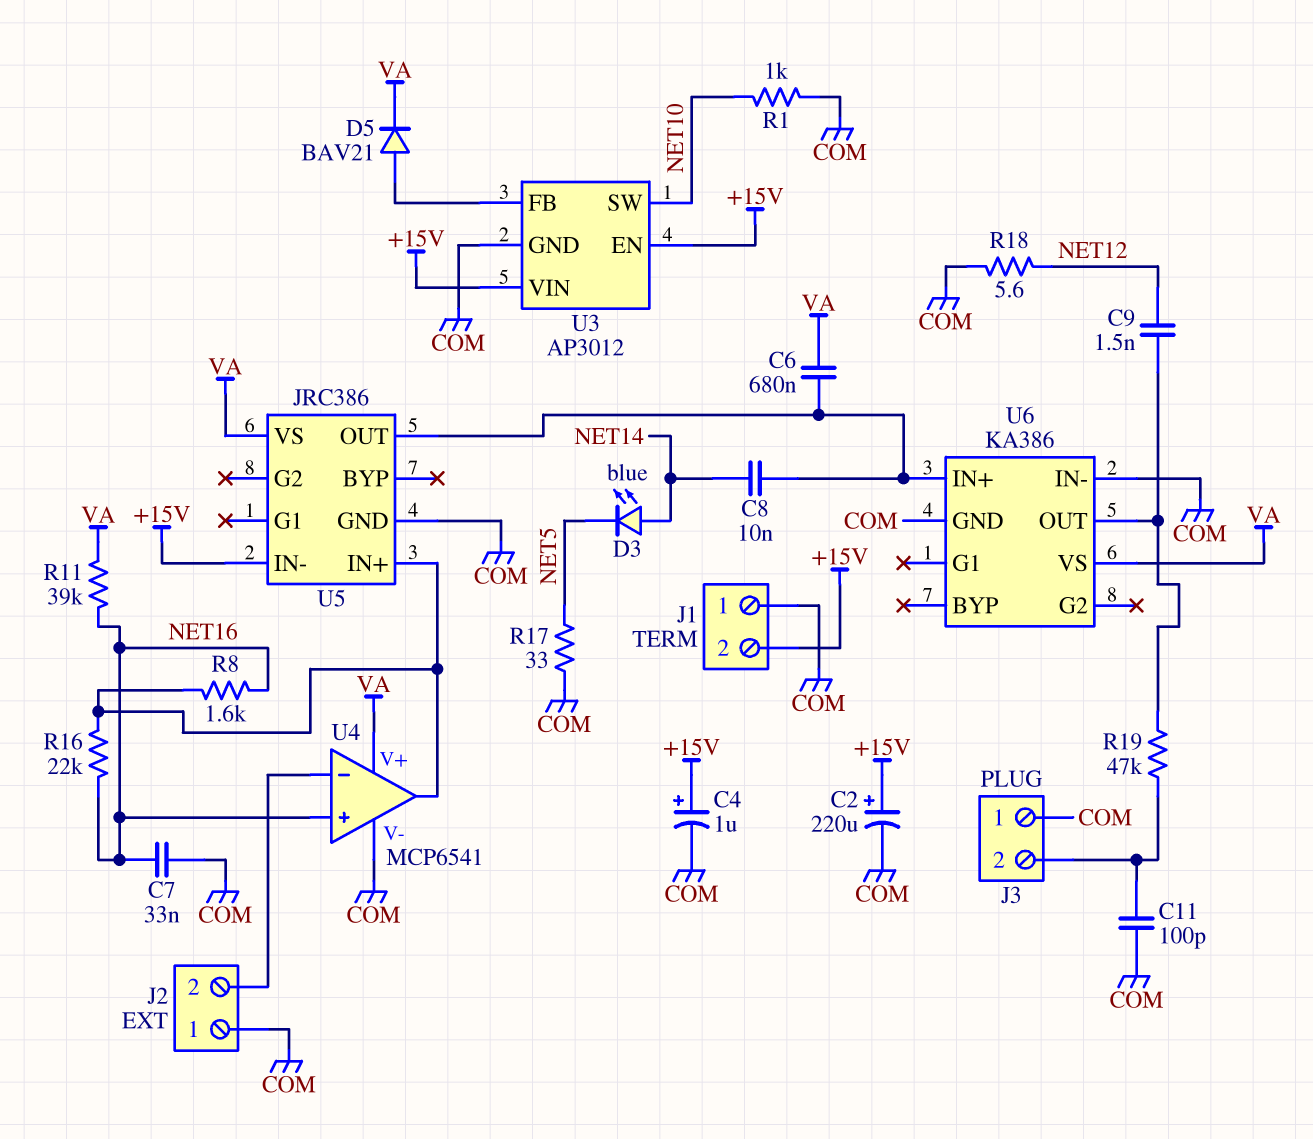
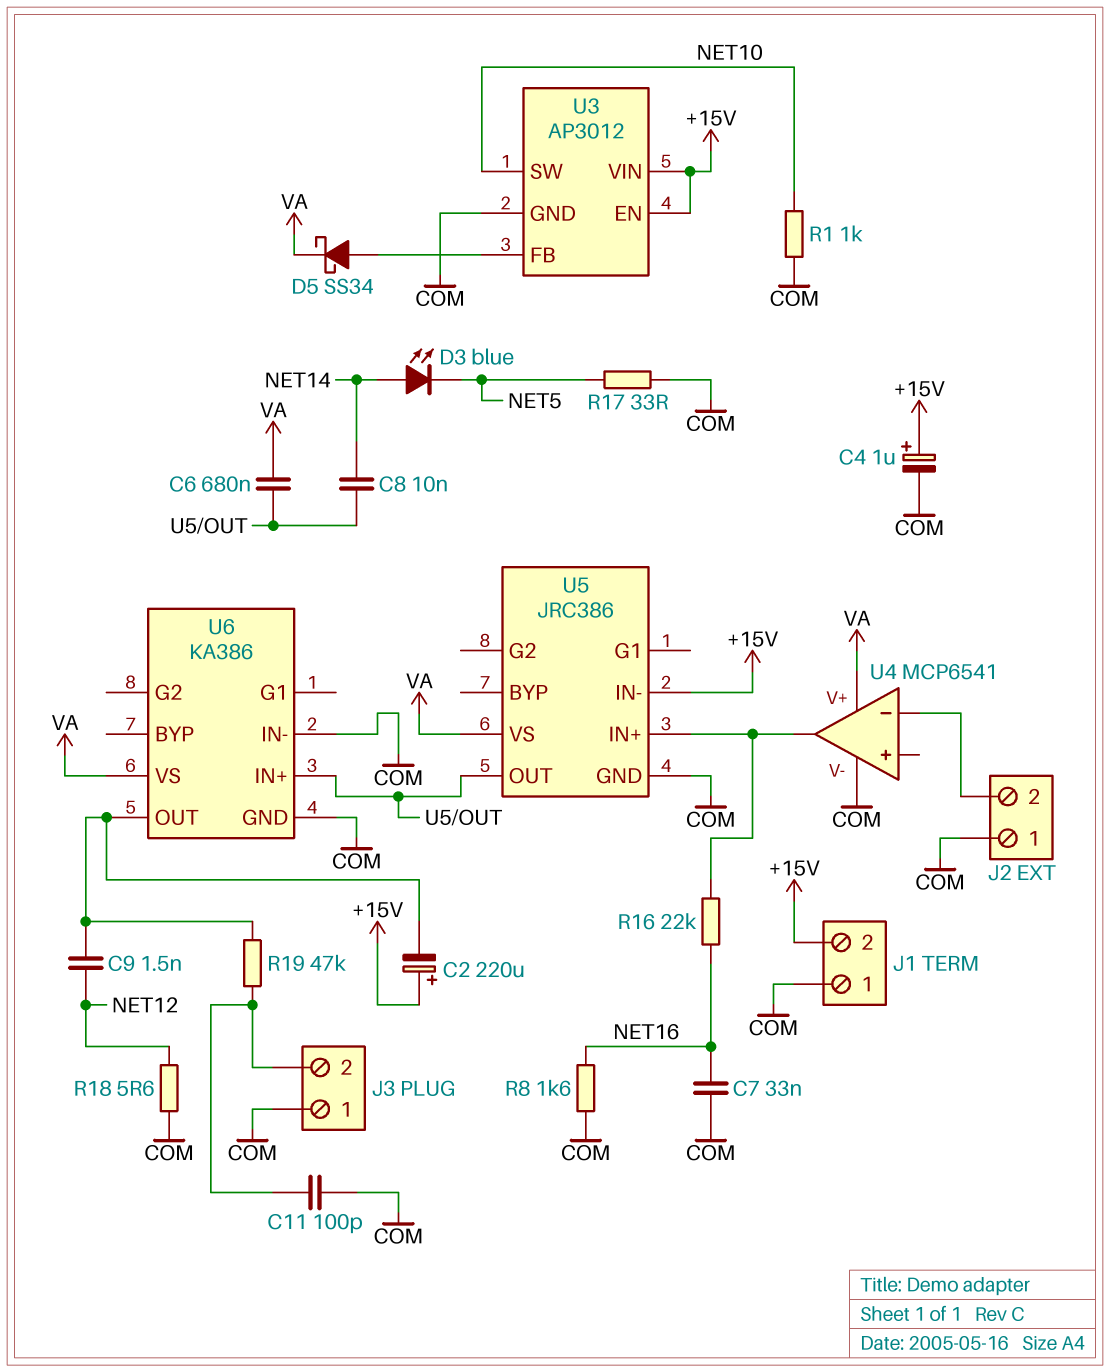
C2: 220uF (plus +15V, minus COM) -> 220uF (plus +15V, minus U6/OUT)
D5: diode BAV21 (A U3/FB, K VA) -> schottky SS34 (A U3/FB, K VA)
R8: 1.6k (NET16, U4/out) -> 1.6k (COM, NET16)
R11: 39k (NET16, VA) -> none
U4 pin in+: NET16 -> none

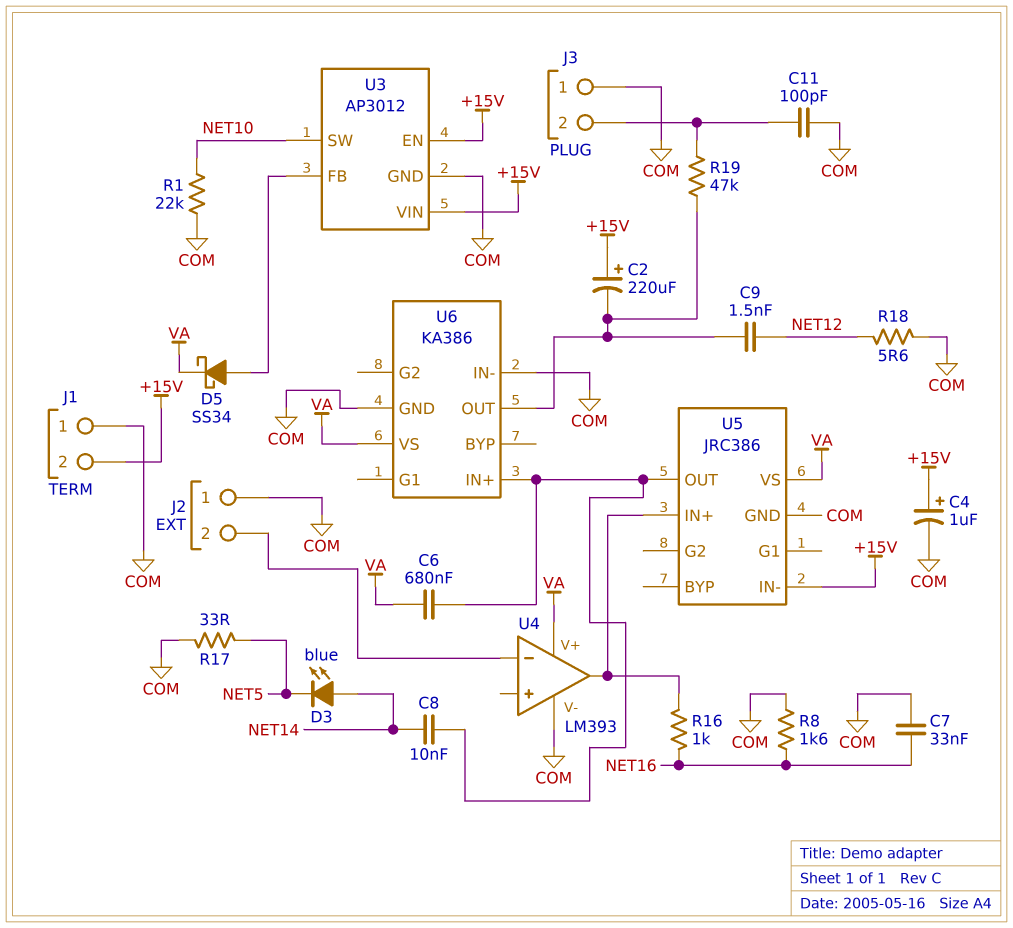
R1: 1k (COM, NET10) -> 22k (COM, NET10)
R16: 22k (NET16, U4/out) -> 1k (NET16, U4/out)
U4: MCP6541 -> LM393

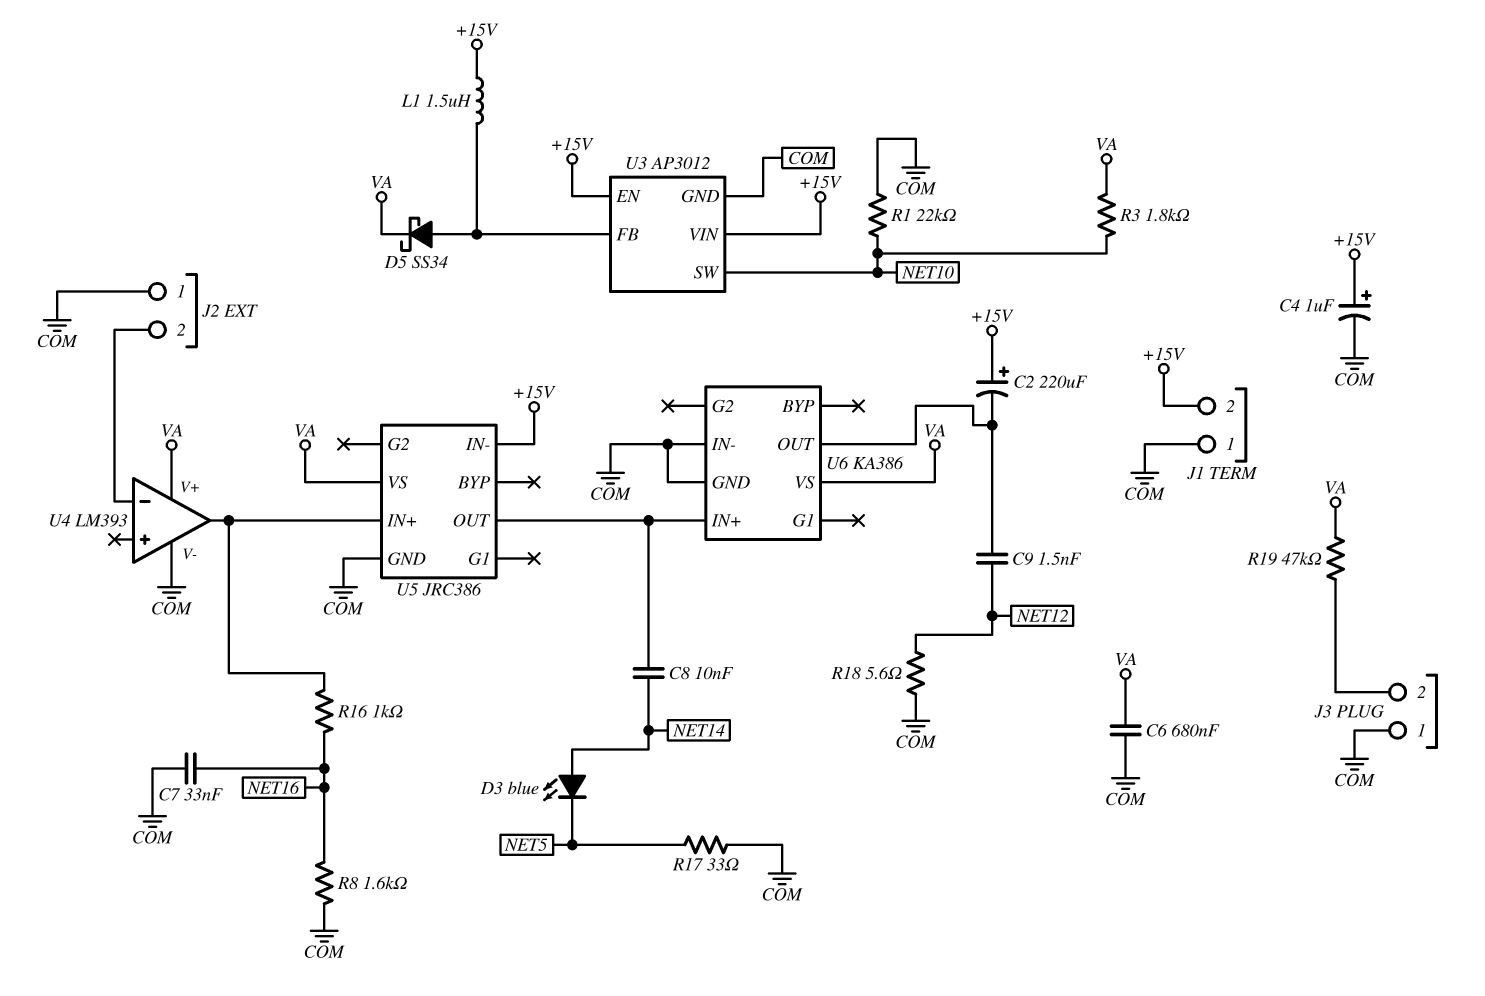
C6: 680nF (U5/OUT, VA) -> 680nF (COM, VA)
C11: 100pF (COM, J3/2) -> none
L1: none -> 1.5uH (+15V, U3/FB)
R3: none -> 1.8k (NET10, VA)
R19: 47k (J3/2, U6/OUT) -> 47k (J3/2, VA)

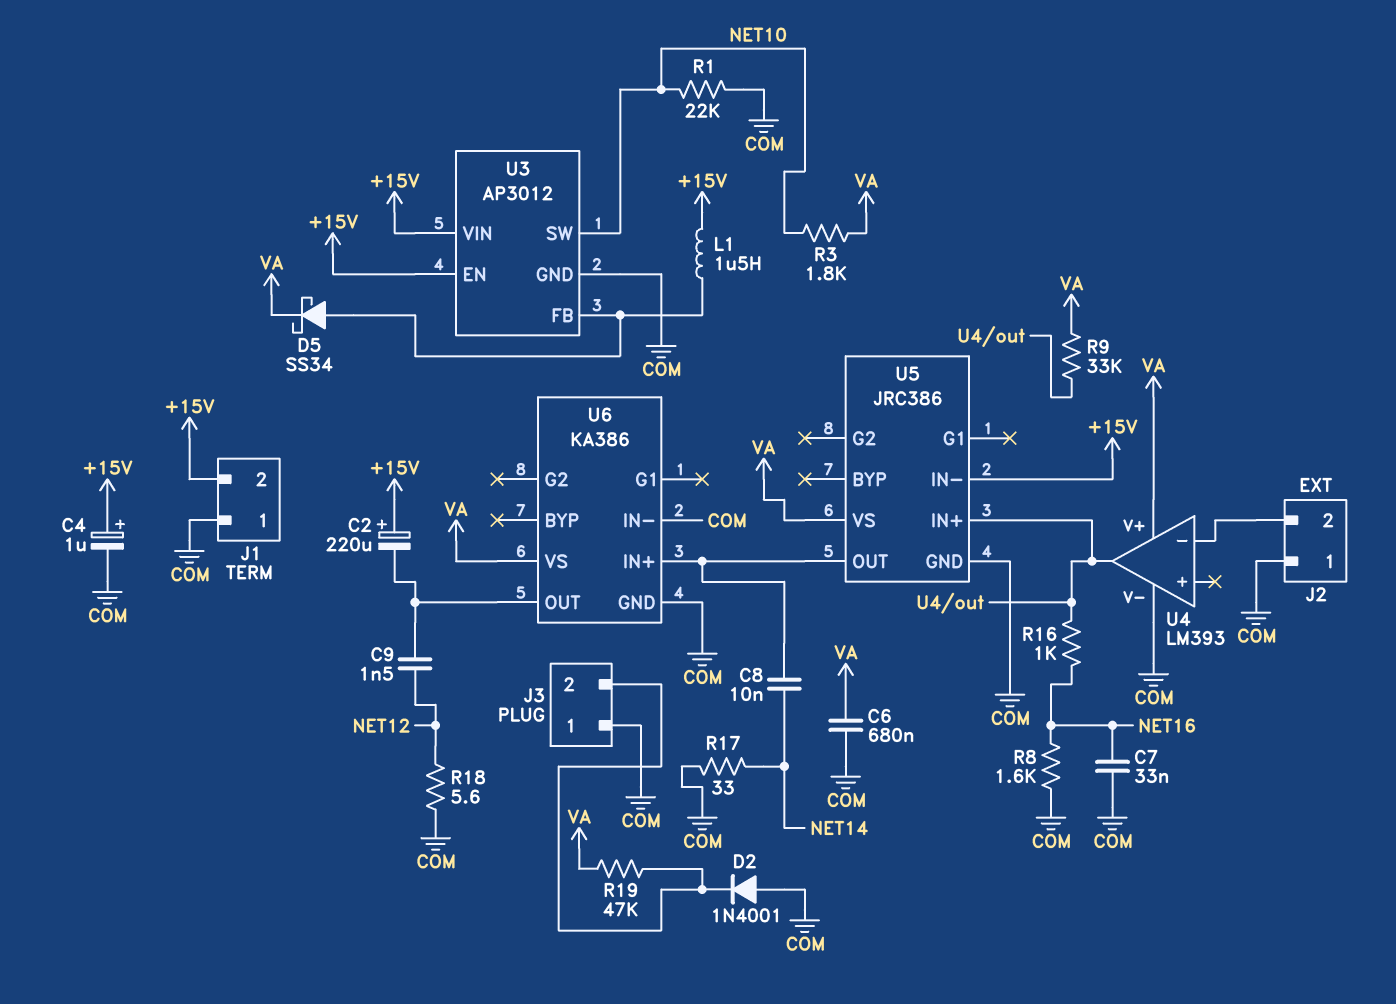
D2: none -> diode 1N4001 (A COM, K J3/2)
D3: LED blue (A NET14, K NET5) -> none
R9: none -> 33k (U4/out, VA)
R17: 33 (COM, NET5) -> 33 (COM, NET14)

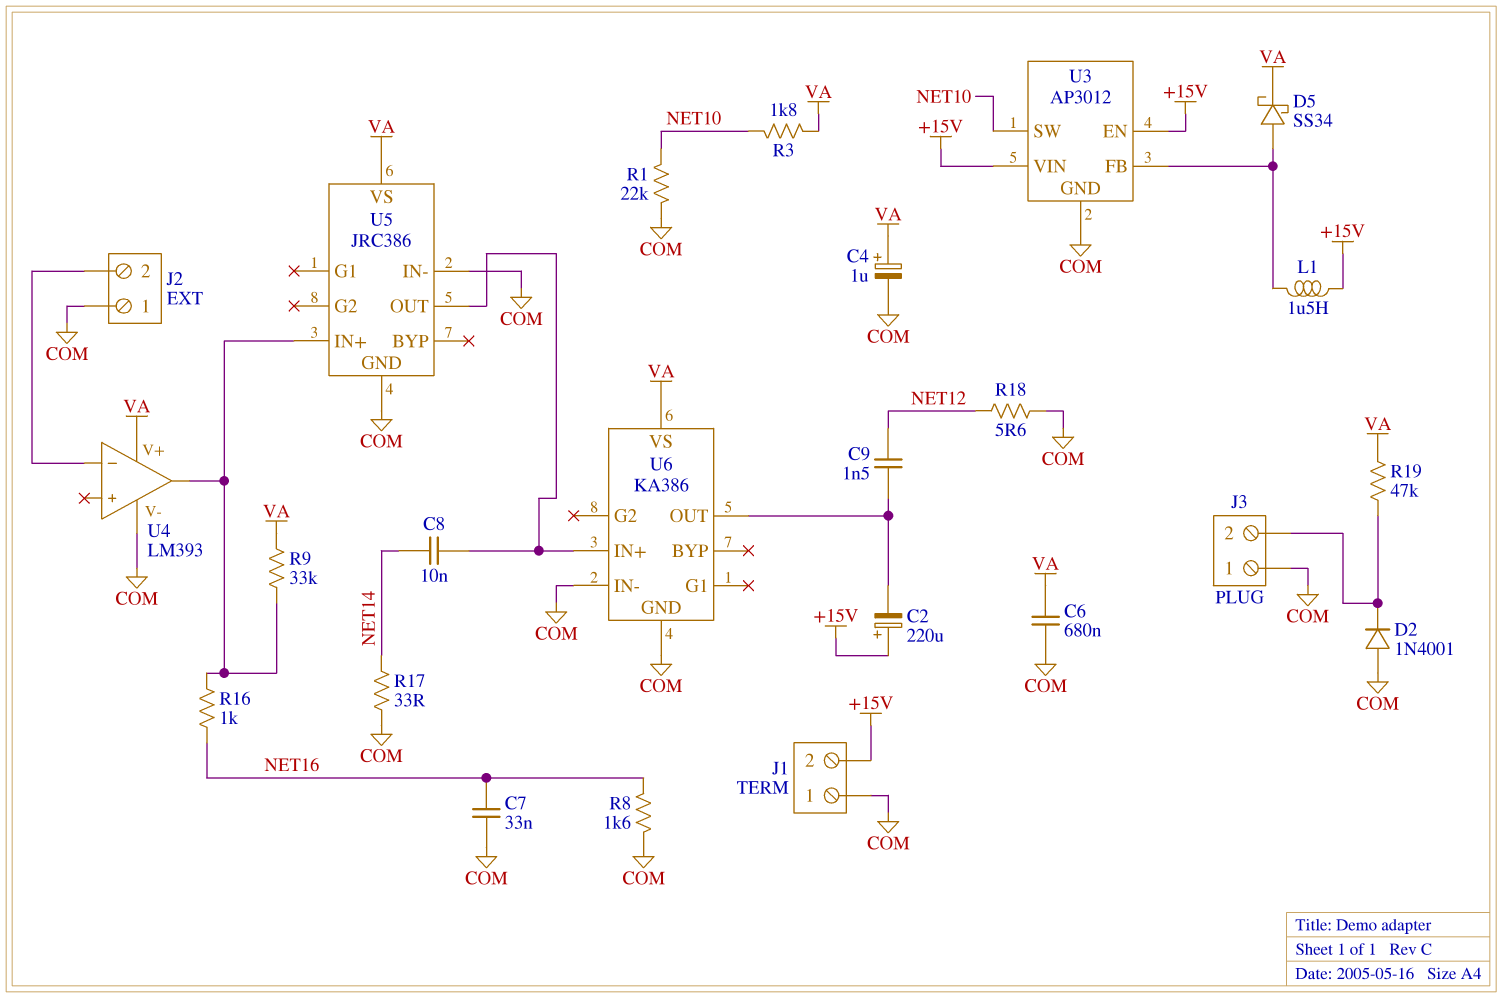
C4: 1uF (plus +15V, minus COM) -> 1uF (plus VA, minus COM)
U5 pin IN-: +15V -> COM

